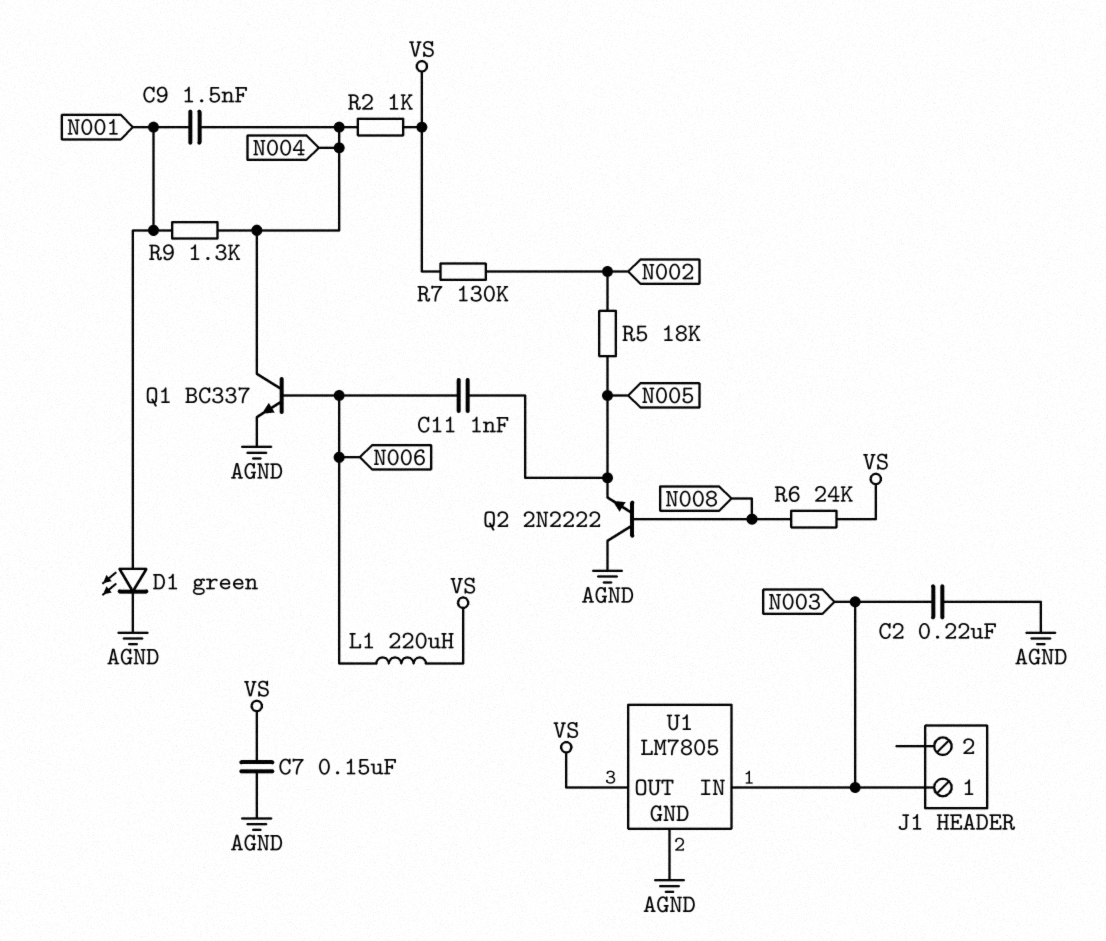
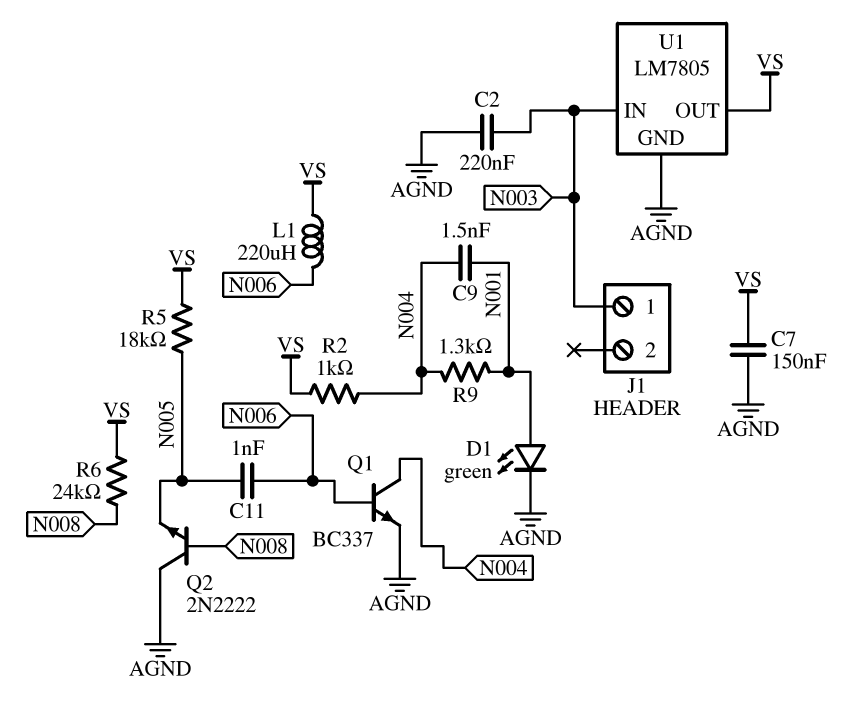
R5: 18k (N002, N005) -> 18k (N005, VS)
R7: 130k (N002, VS) -> none

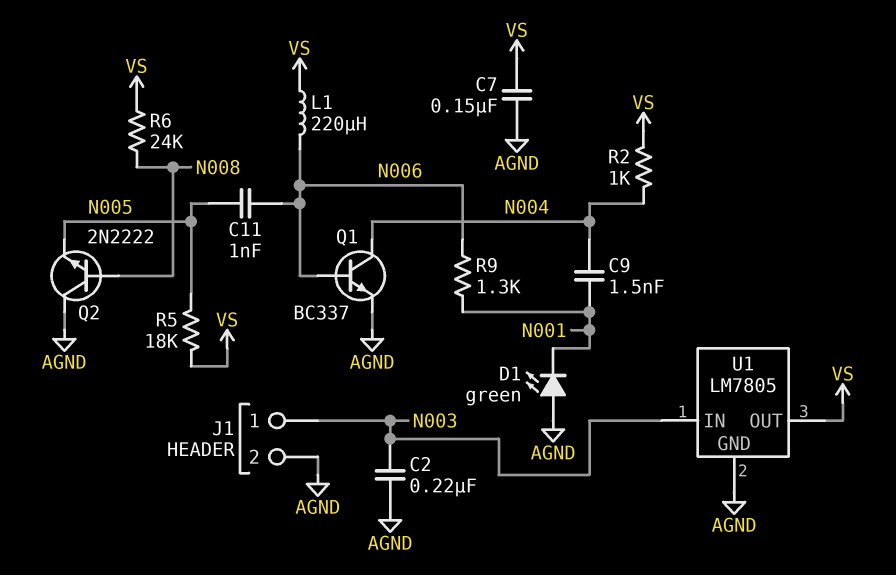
D1: LED green (A N001, K AGND) -> LED green (A AGND, K N001)
J1 pin 2: none -> AGND
R9: 1.3k (N001, N004) -> 1.3k (N001, N006)

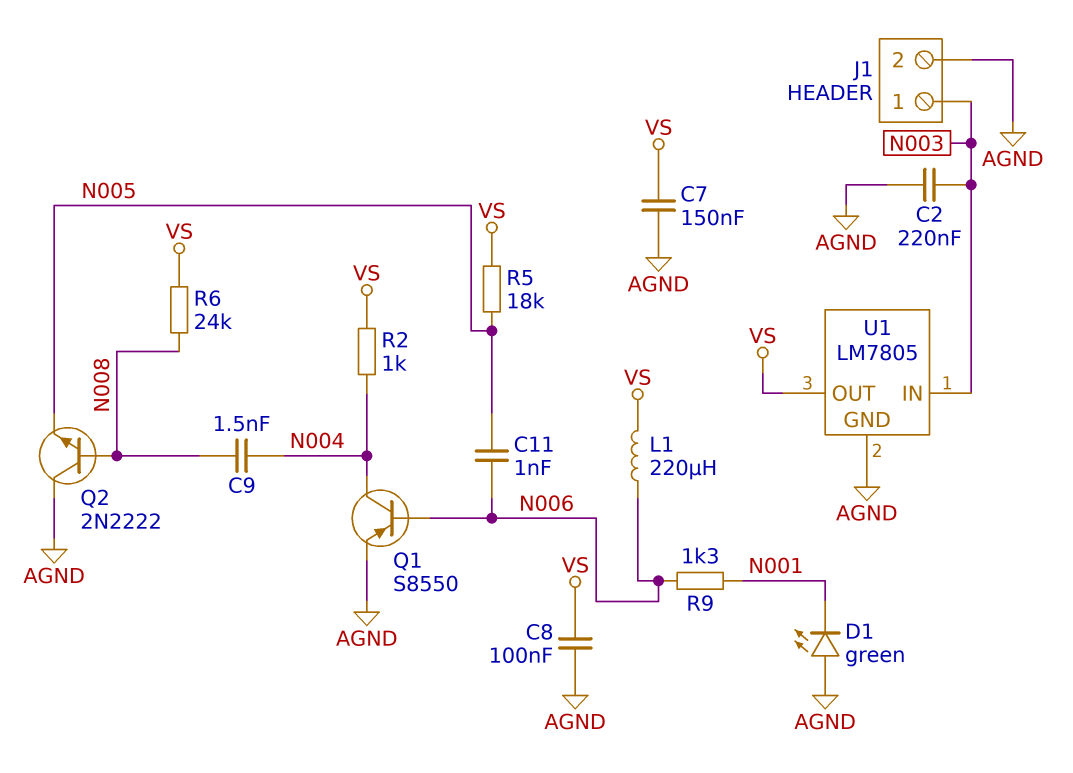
C8: none -> 100nF (AGND, VS)
C9: 1.5nF (N001, N004) -> 1.5nF (N004, N008)
Q1: NPN BC337 (B N006, C N004, E AGND) -> PNP S8550 (B N006, C N004, E AGND)

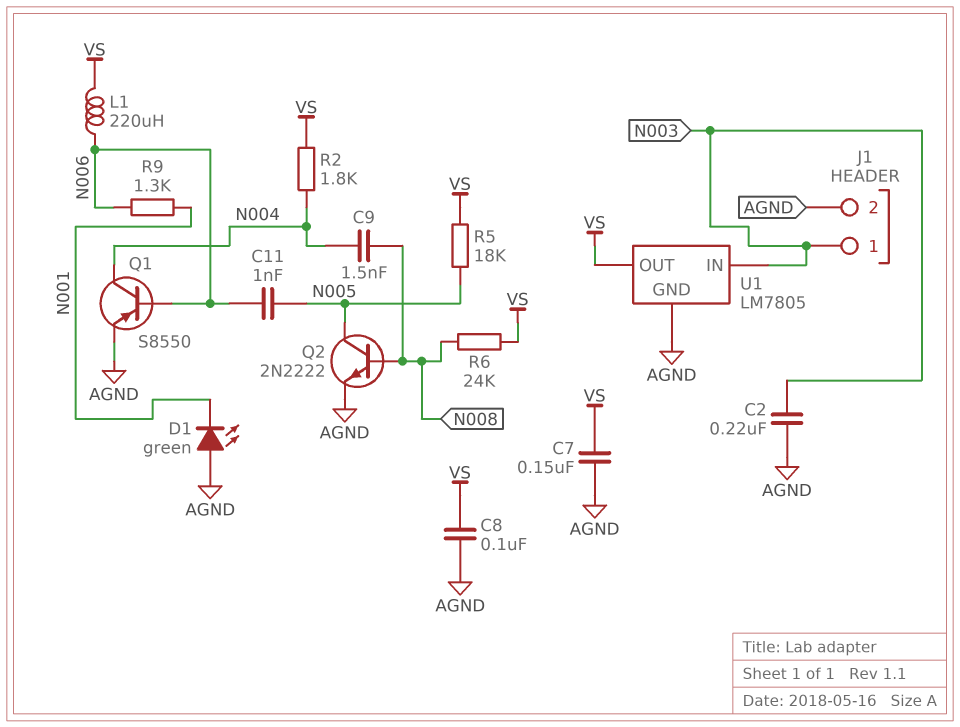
Q2: NPN 2N2222 (B N008, C AGND, E N005) -> NPN 2N2222 (B N008, C N005, E AGND)
R2: 1k (N004, VS) -> 1.8k (N004, VS)

